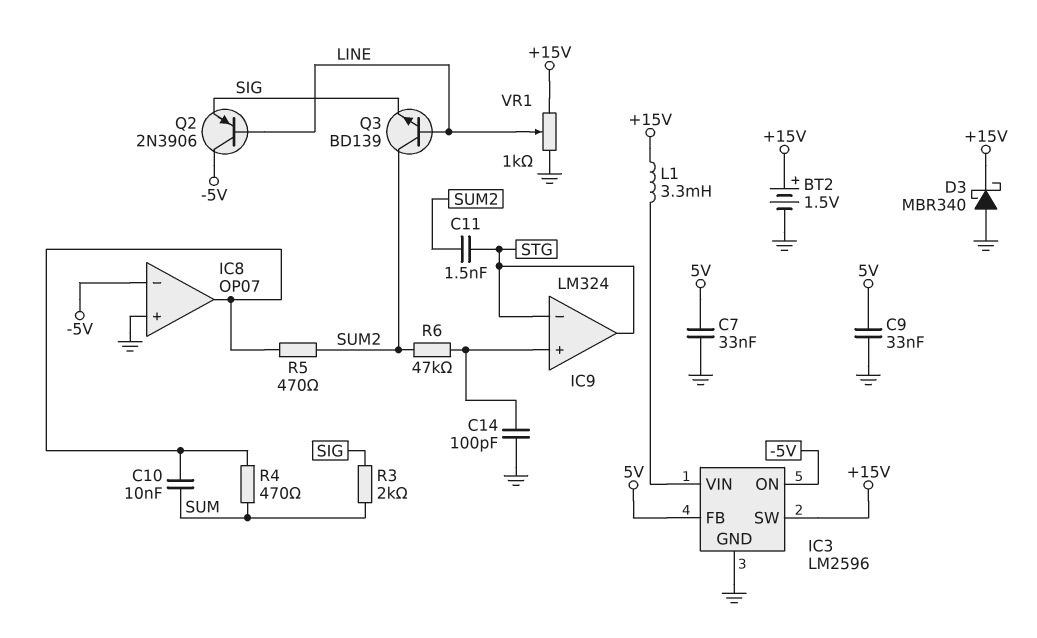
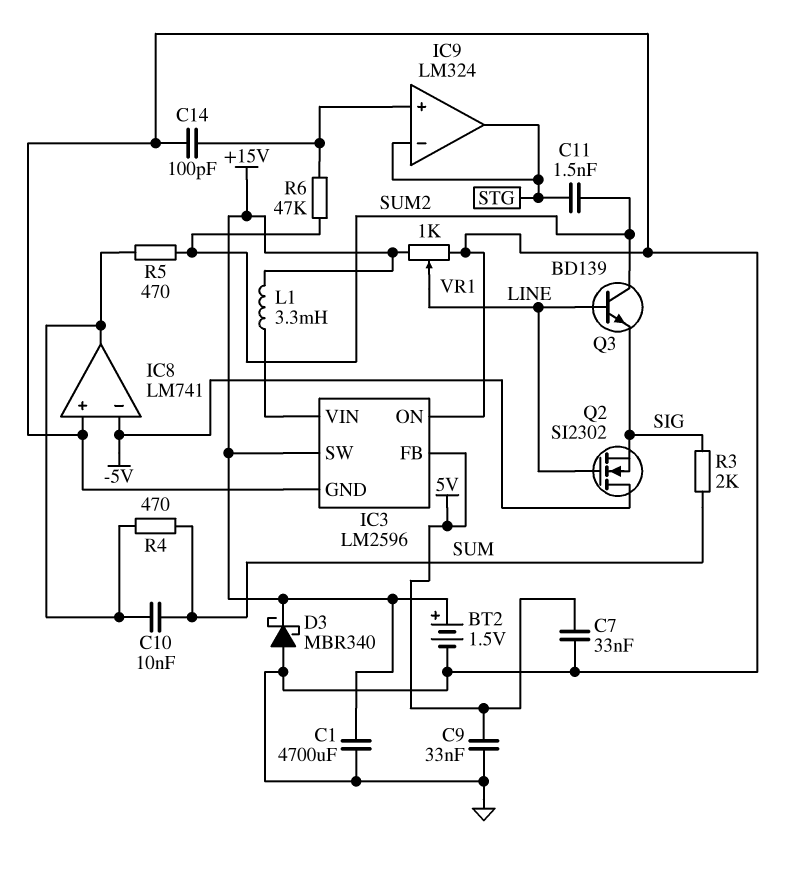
C1: none -> 4700uF (+15V, GND)
IC3 pin ON: -5V -> GND
IC8: OP07 -> LM741
Q2: PNP 2N3906 (B LINE, C -5V, E SIG) -> NMOS SI2302 (G LINE, D -5V, S SIG)

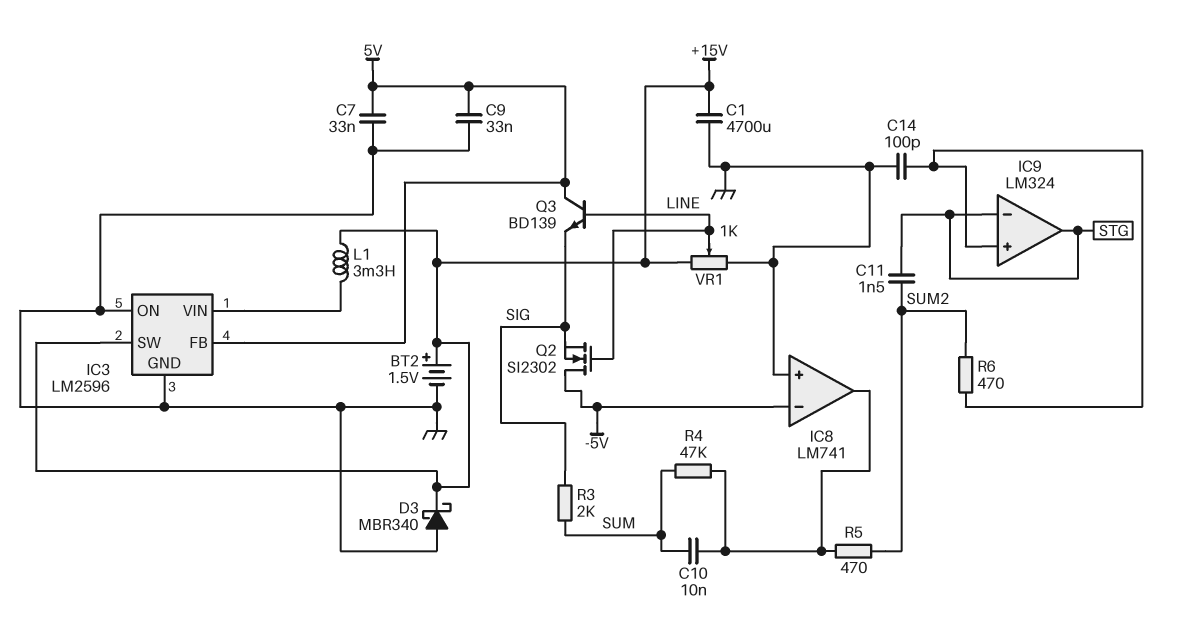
Q3: NPN BD139 (B LINE, C SUM2, E SIG) -> NPN BD139 (B LINE, C 5V, E SIG)
R4: 470 (IC8/out, SUM) -> 47k (IC8/out, SUM)
R6: 47k (IC9/in+, SUM2) -> 470 (IC9/in+, SUM2)

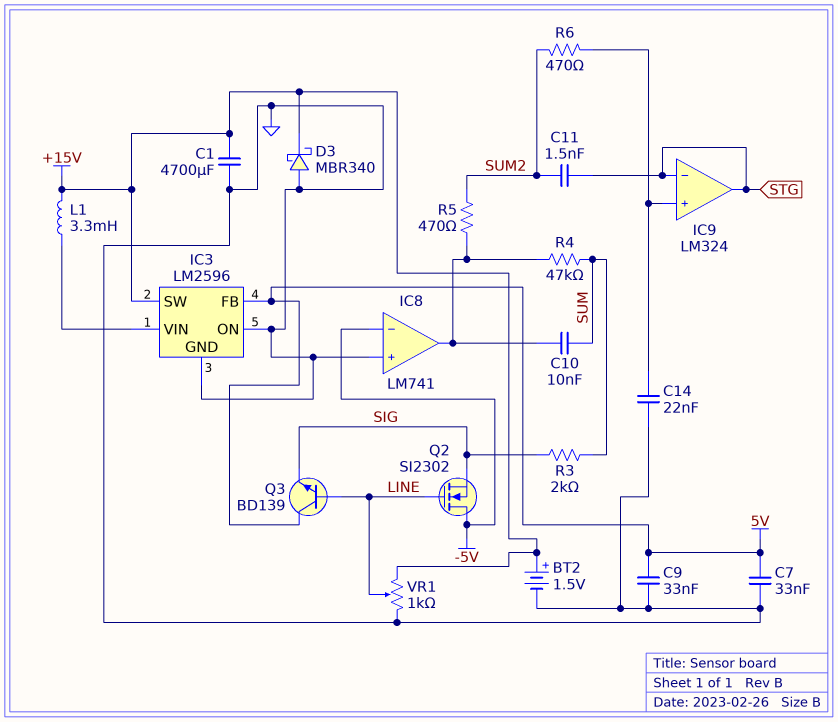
C14: 100pF (GND, IC9/in+) -> 22nF (GND, IC9/in+)

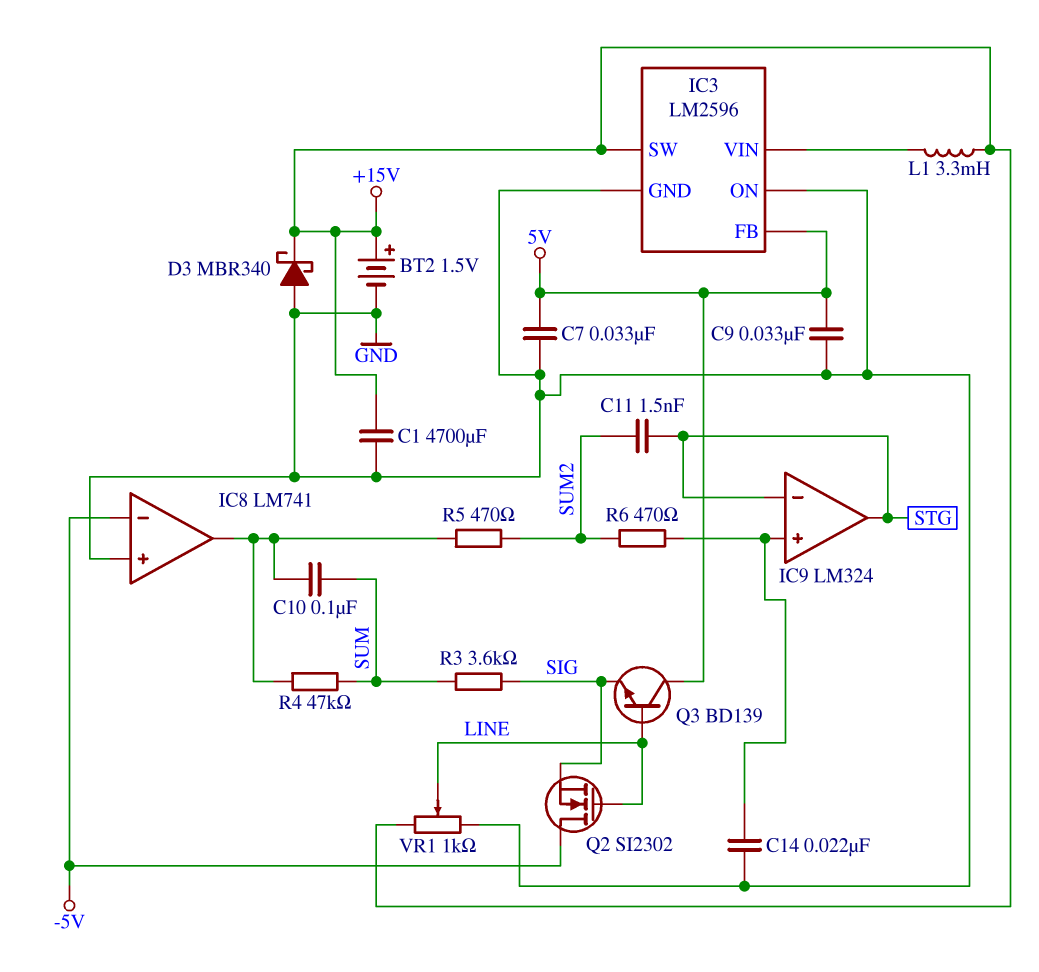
C10: 10nF (IC8/out, SUM) -> 100nF (IC8/out, SUM)
R3: 2k (SIG, SUM) -> 3.6k (SIG, SUM)

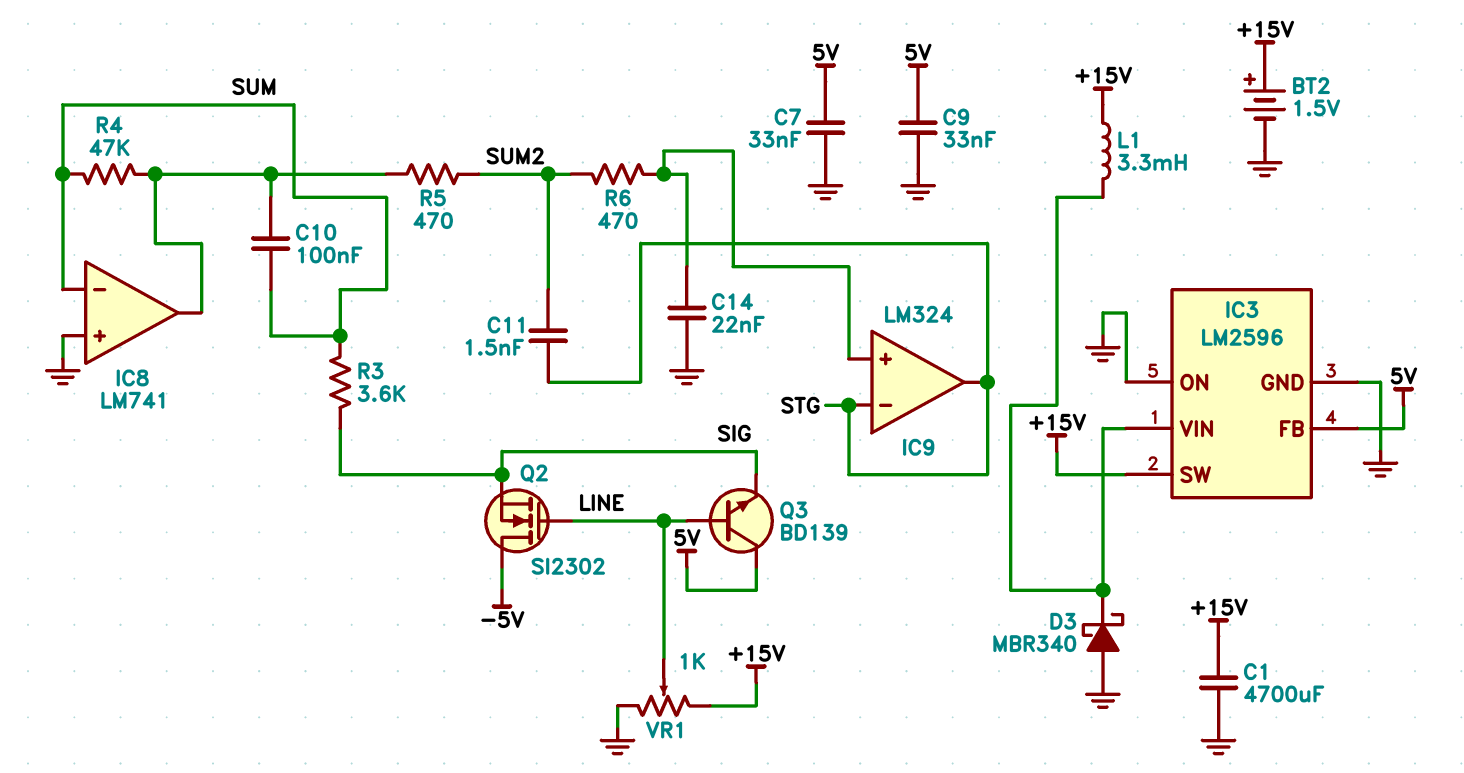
D3: schottky MBR340 (A GND, K +15V) -> schottky MBR340 (A GND, K IC3/VIN)
IC8 pin in-: -5V -> SUM

